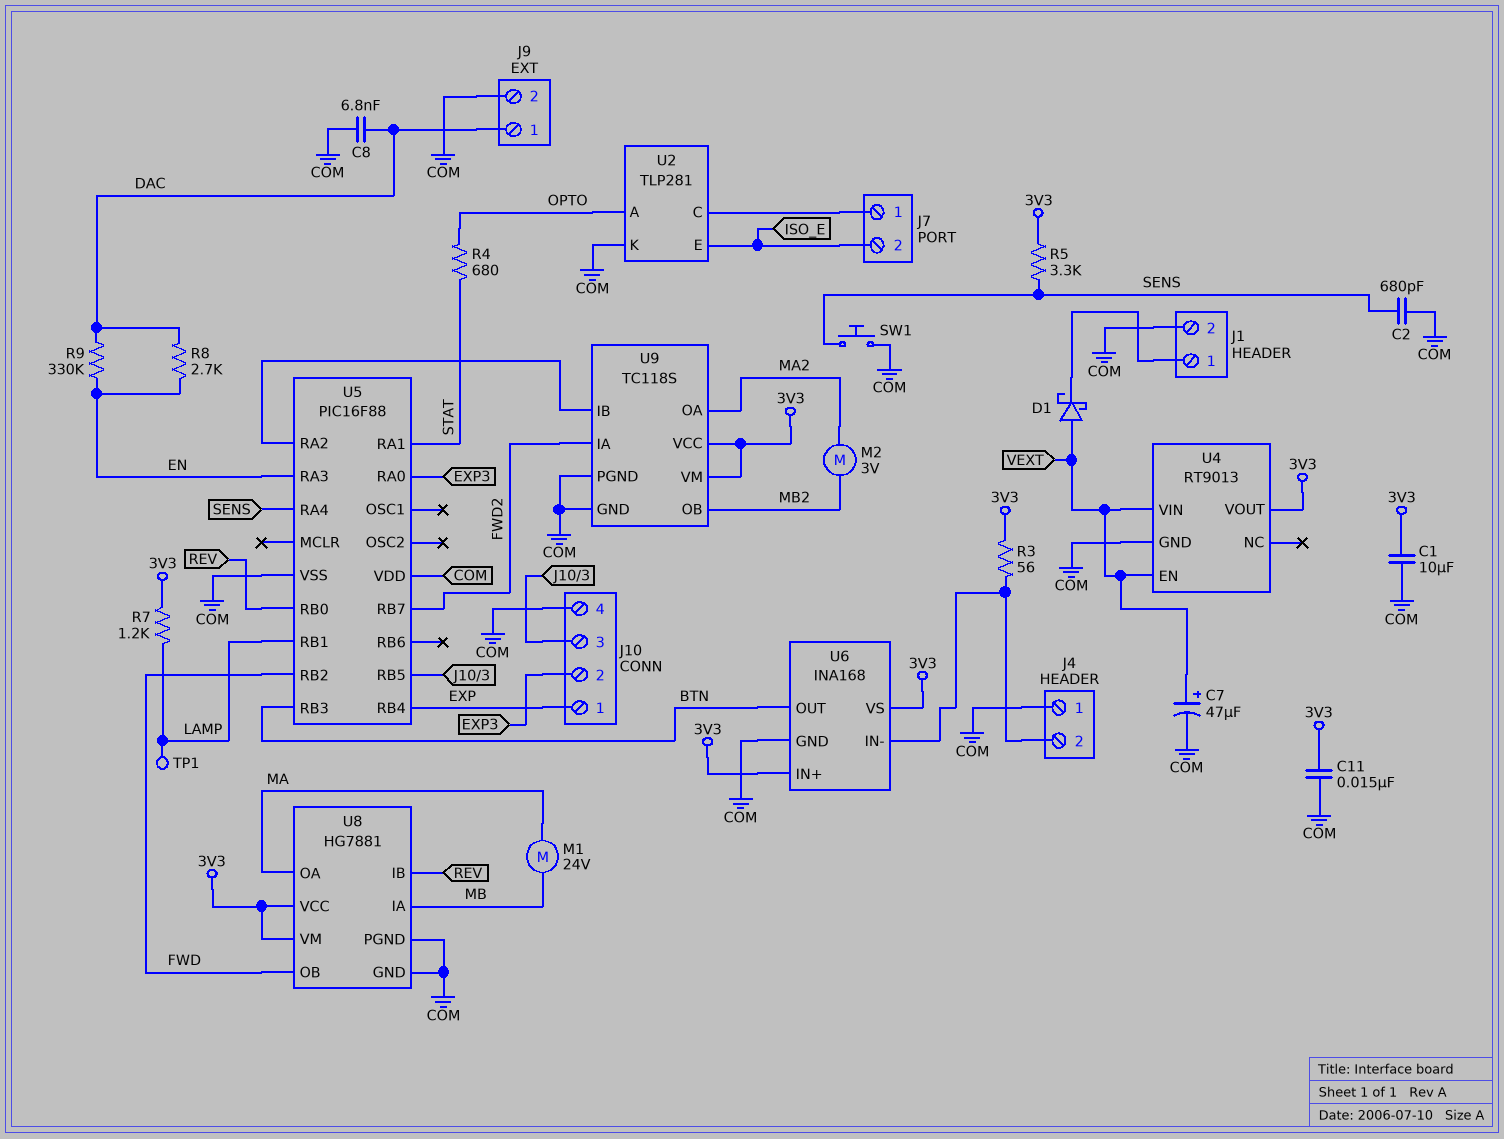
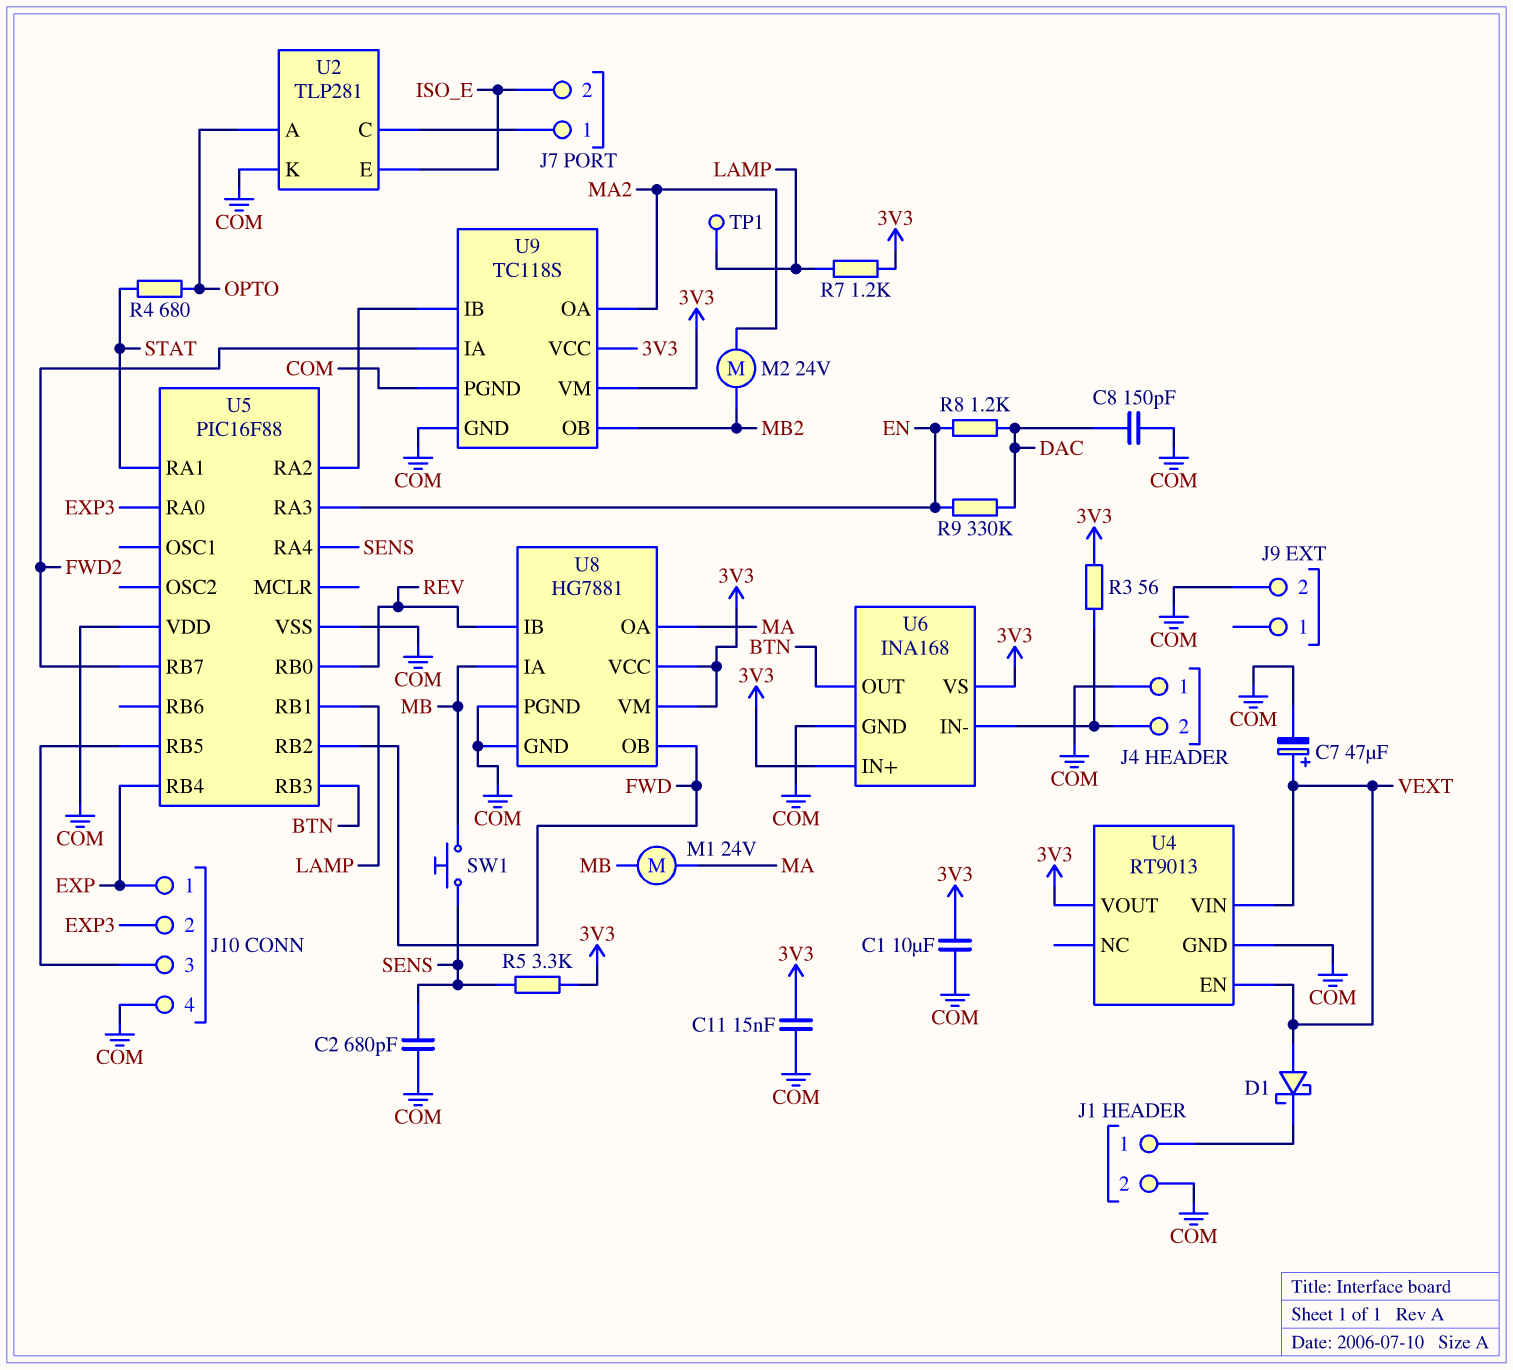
C8: 6.8nF (COM, DAC) -> 150pF (COM, DAC)
J9 pin 1: DAC -> none
M2: motor 3V (MA2, MB2) -> motor 24V (MA2, MB2)
R8: 2.7k (DAC, EN) -> 1.2k (DAC, EN)
SW1: button (COM, SENS) -> button (MB, SENS)

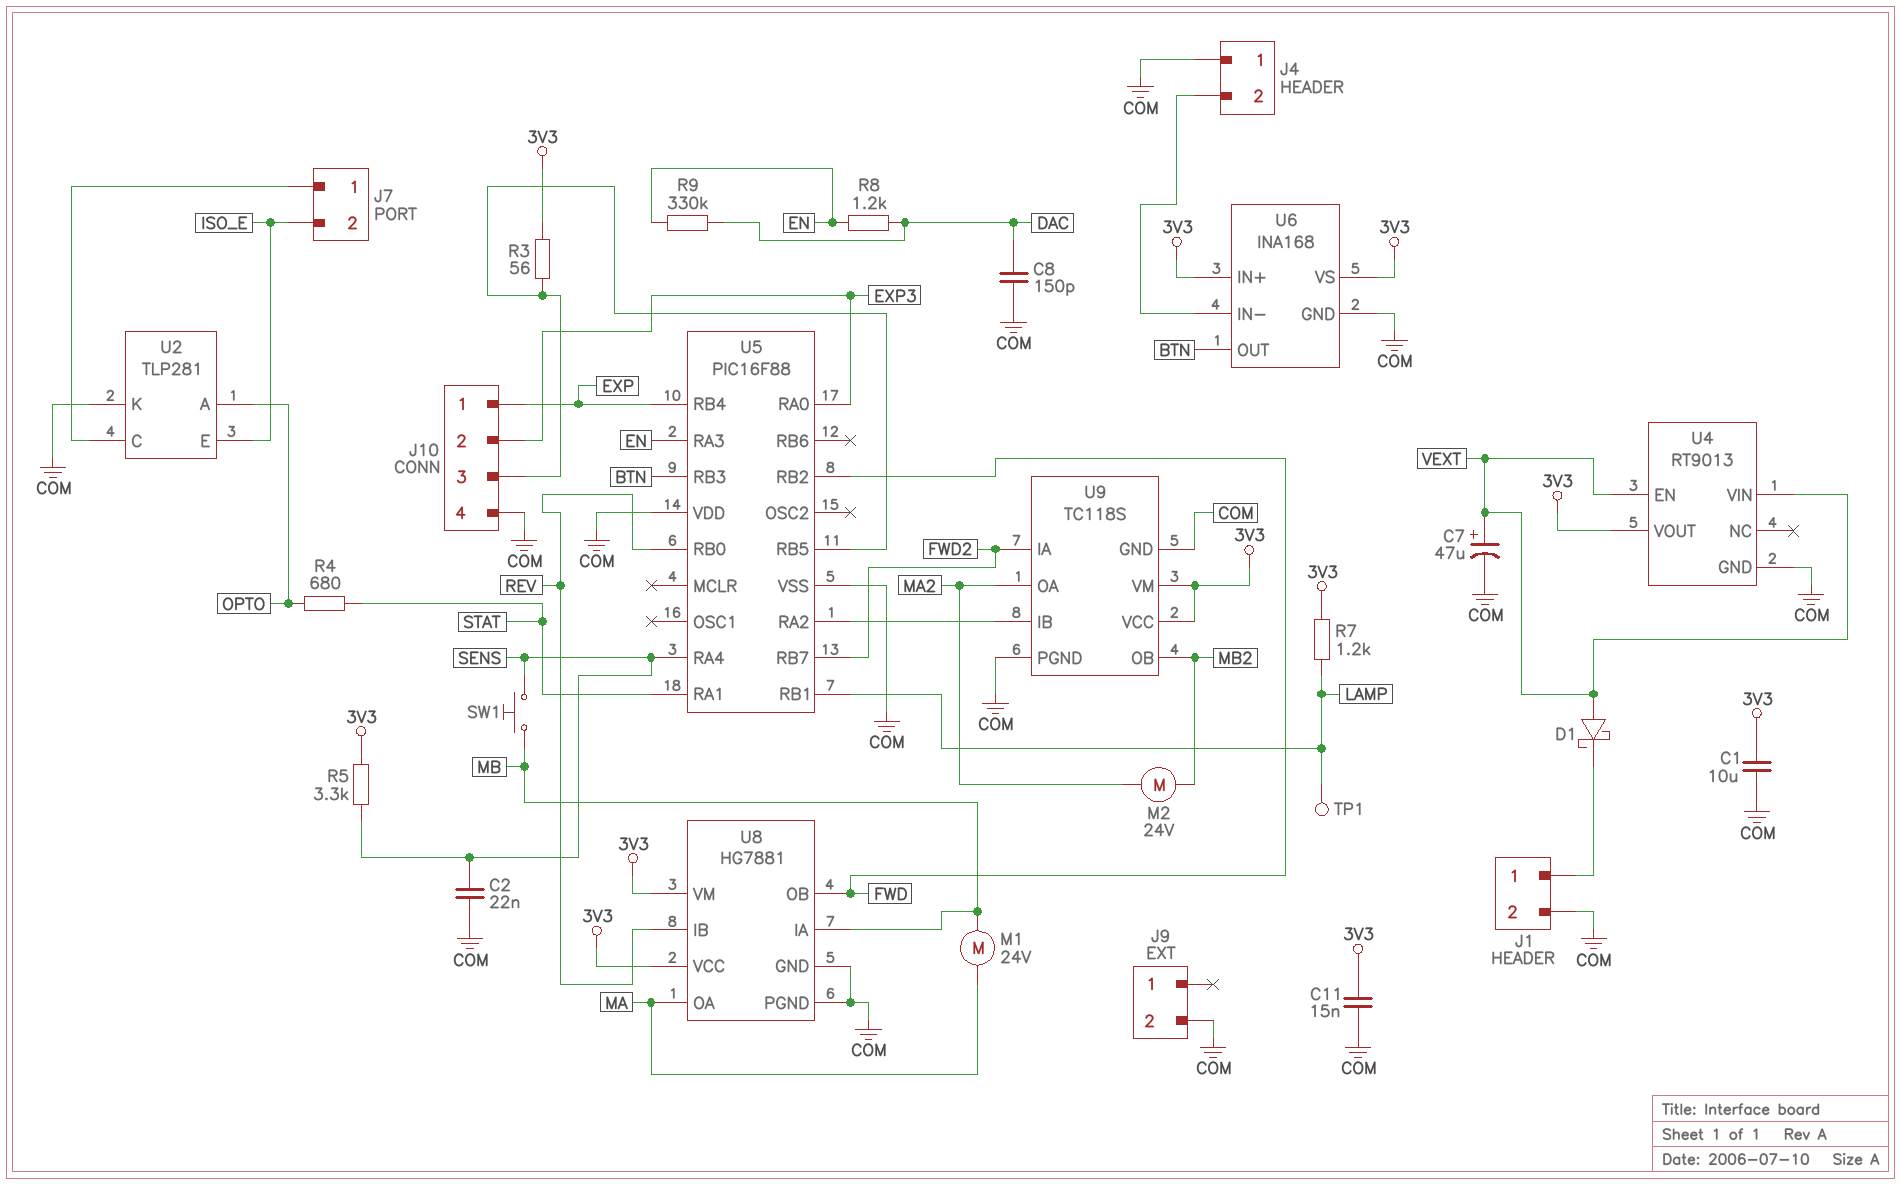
C2: 680pF (COM, SENS) -> 22nF (COM, SENS)
R3: 56 (3V3, J4/2) -> 56 (3V3, J10/3)

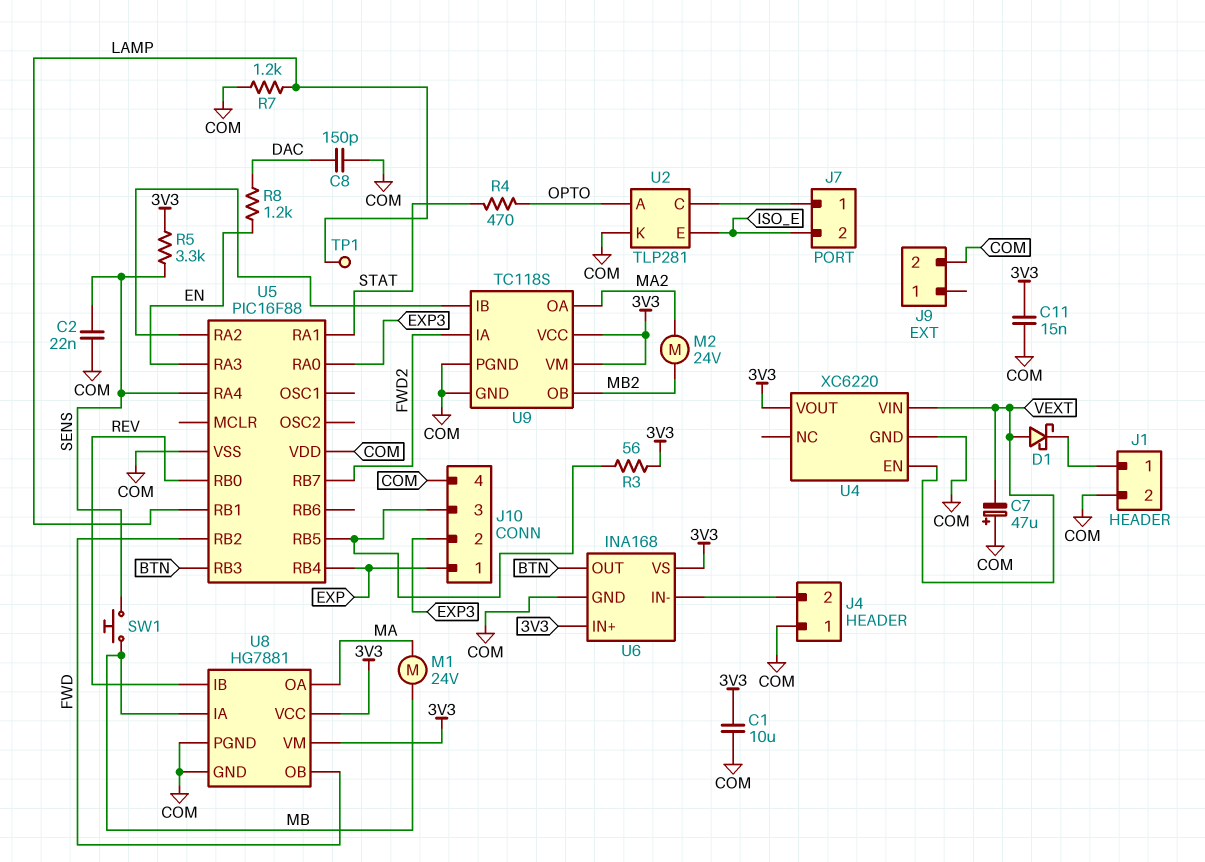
C7: 47uF (plus VEXT, minus COM) -> 47uF (plus COM, minus VEXT)
R4: 680 (OPTO, STAT) -> 470 (OPTO, STAT)
R7: 1.2k (3V3, LAMP) -> 1.2k (COM, LAMP)
R9: 330k (DAC, EN) -> none
U4: RT9013 -> XC6220

